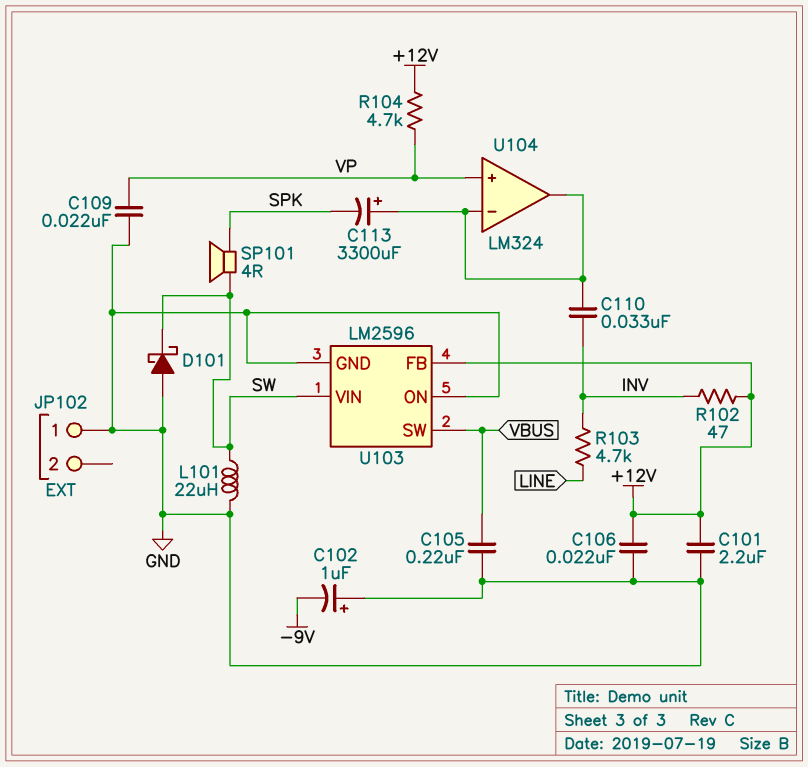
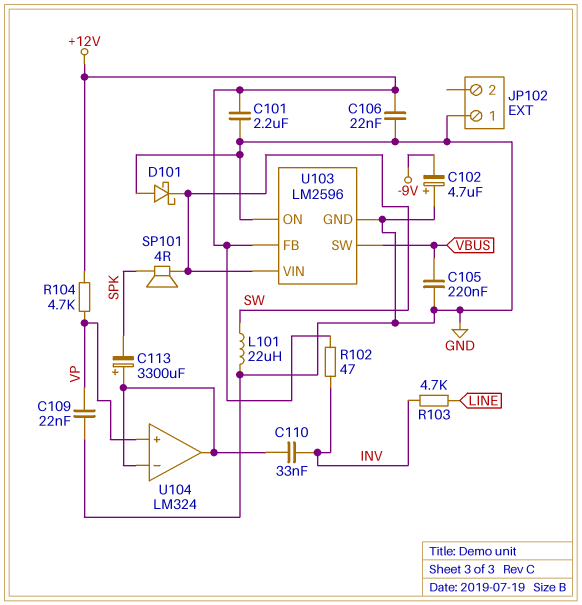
C102: 1uF (plus GND, minus -9V) -> 4.7uF (plus GND, minus -9V)

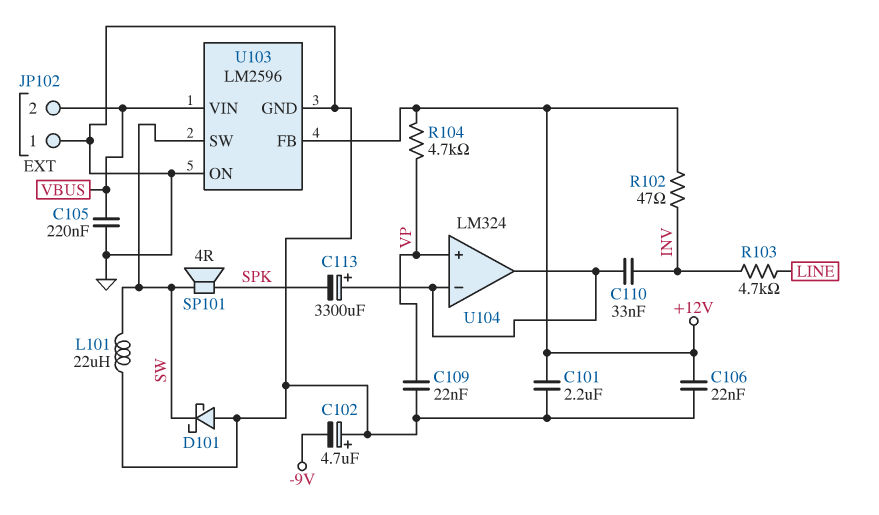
JP102 pin 2: none -> VBUS
U103 pin SW: VBUS -> SW
U103 pin VIN: SW -> VBUS

